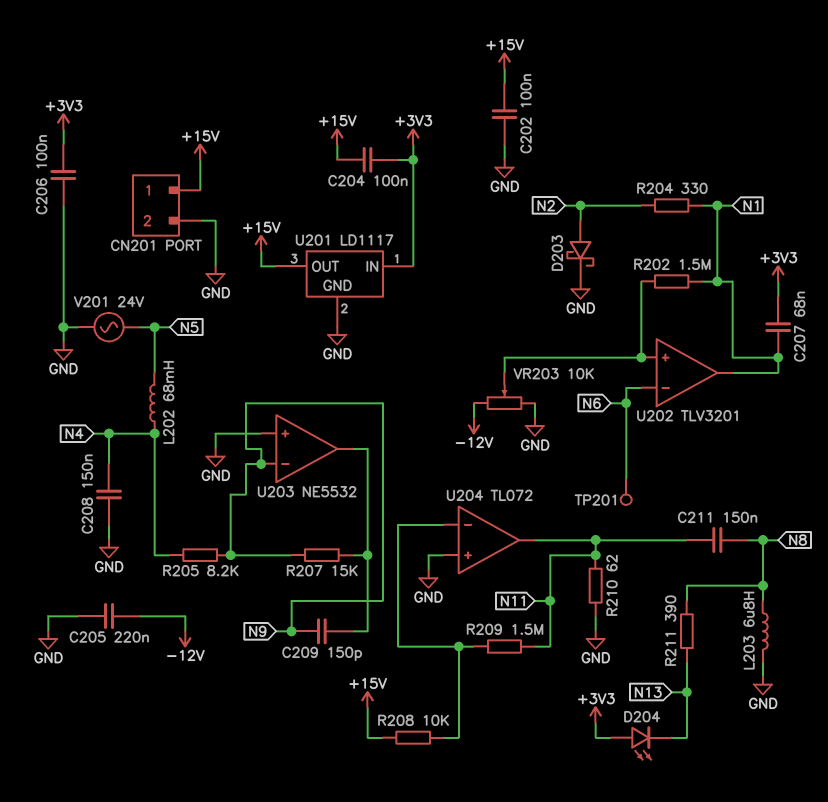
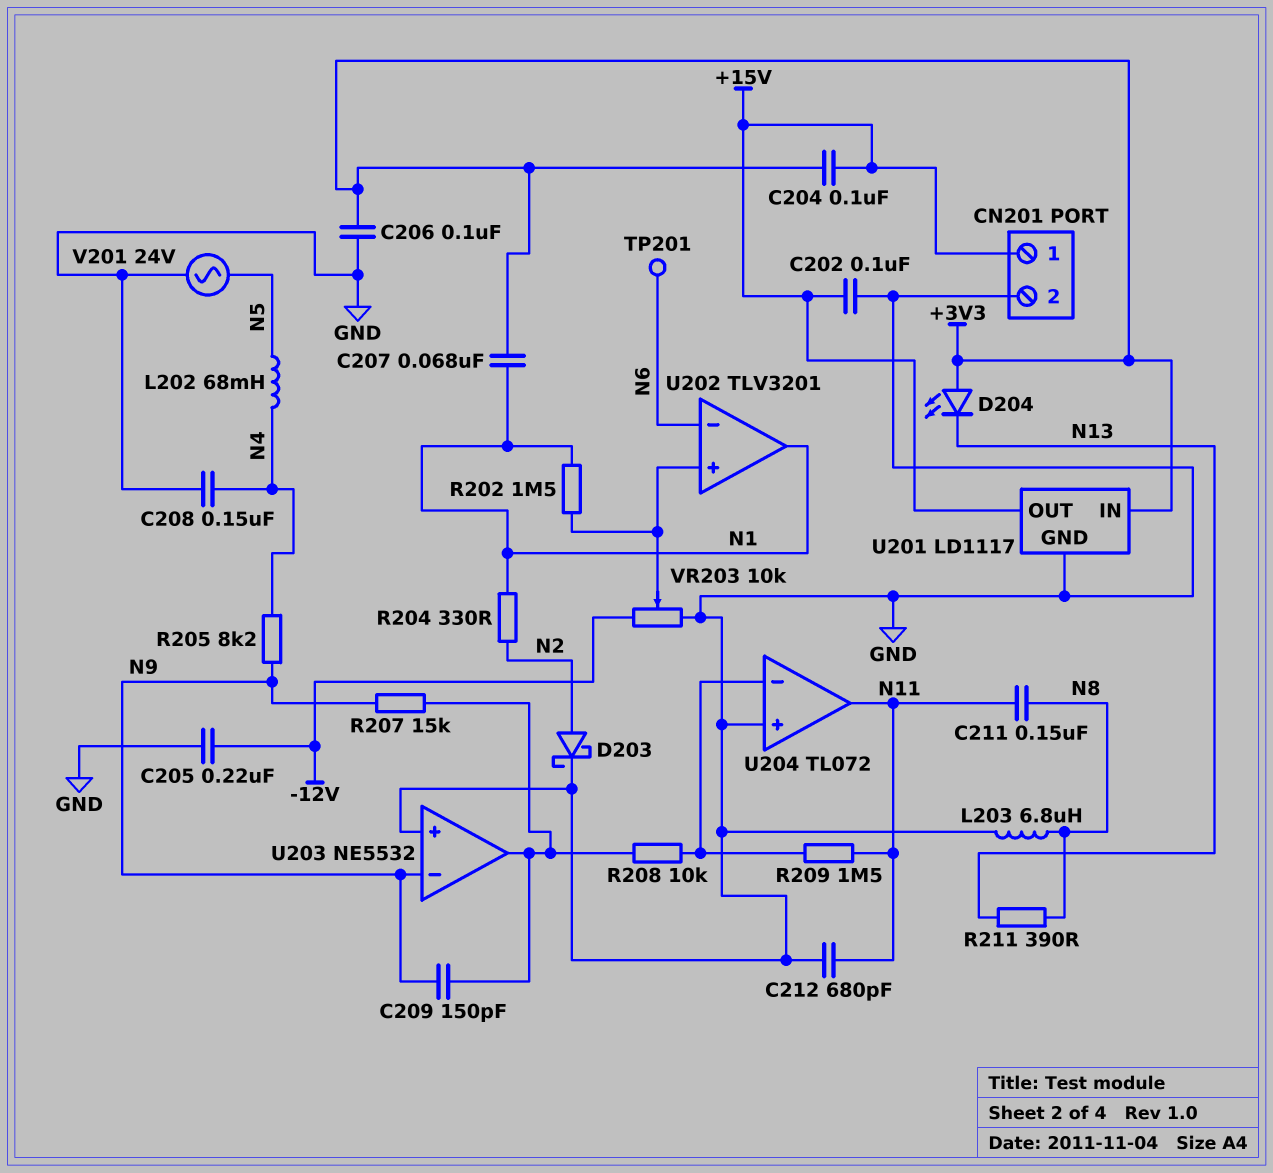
C212: none -> 680pF (GND, N11)
R208: 10k (+15V, U204/in-) -> 10k (U203/out, U204/in-)
R210: 62 (GND, N11) -> none

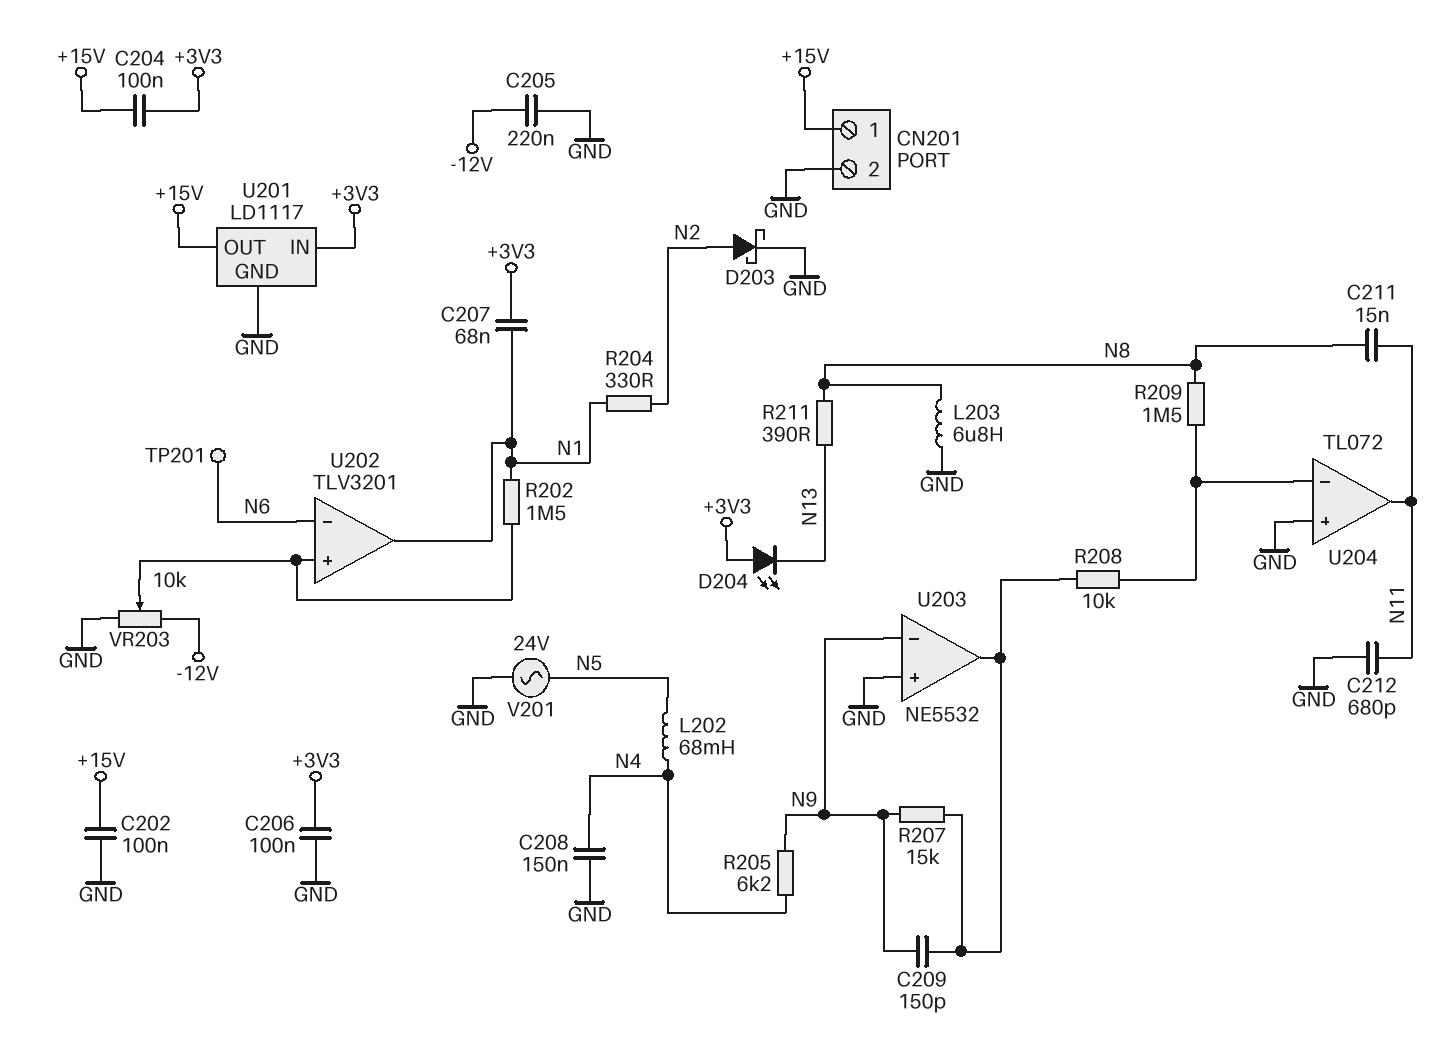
C211: 150nF (N8, N11) -> 15nF (N8, N11)
R205: 8.2k (N4, N9) -> 6.2k (N4, N9)
R209: 1.5M (N11, U204/in-) -> 1.5M (N8, U204/in-)

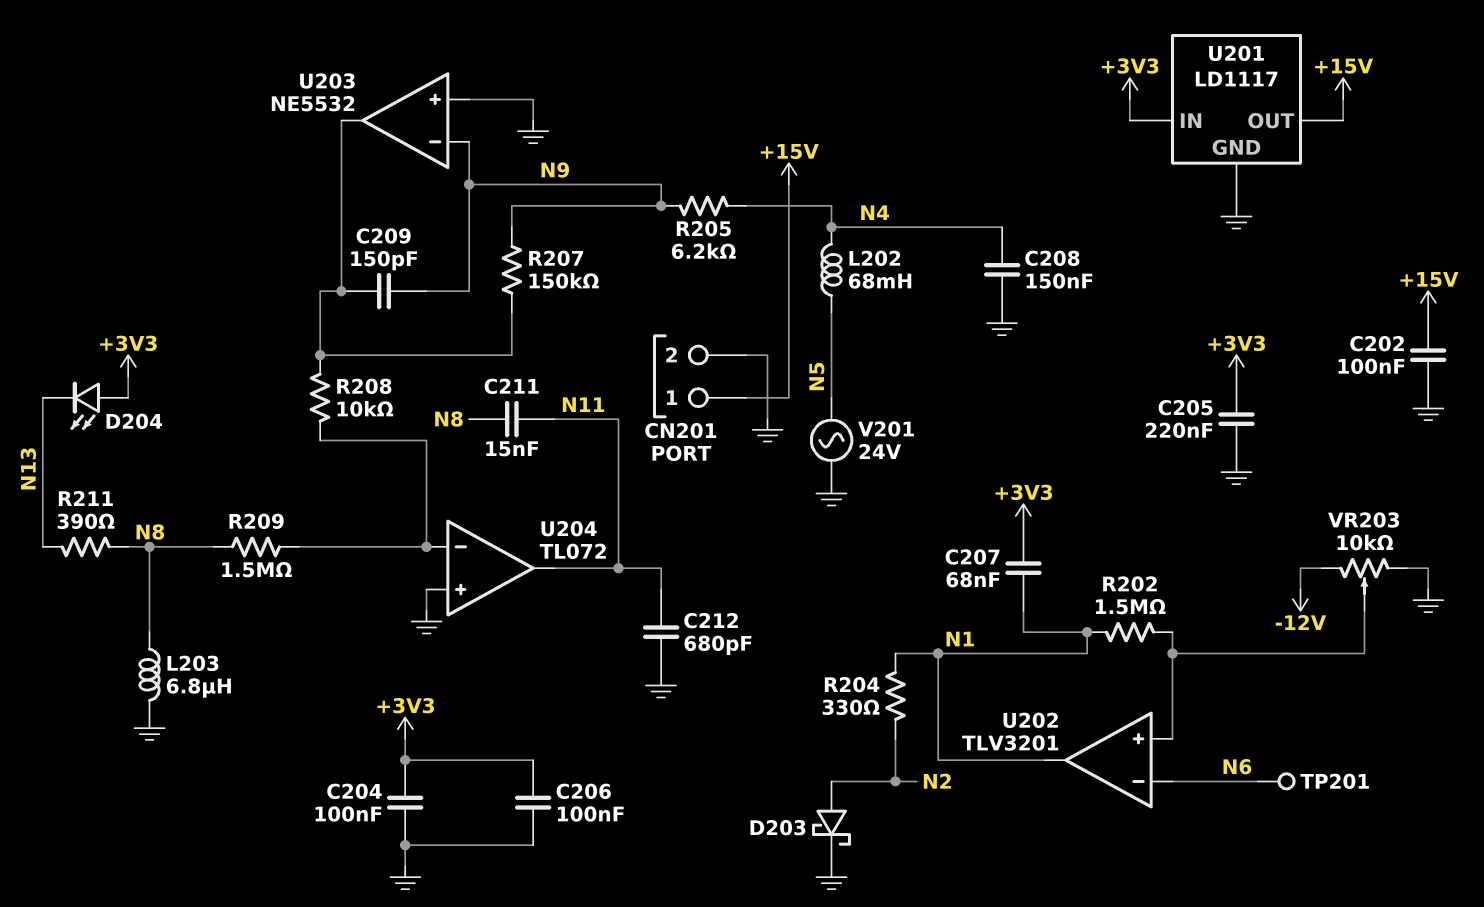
C204: 100nF (+3V3, +15V) -> 100nF (+3V3, GND)
C205: 220nF (-12V, GND) -> 220nF (+3V3, GND)
R207: 15k (N9, U203/out) -> 150k (N9, U203/out)

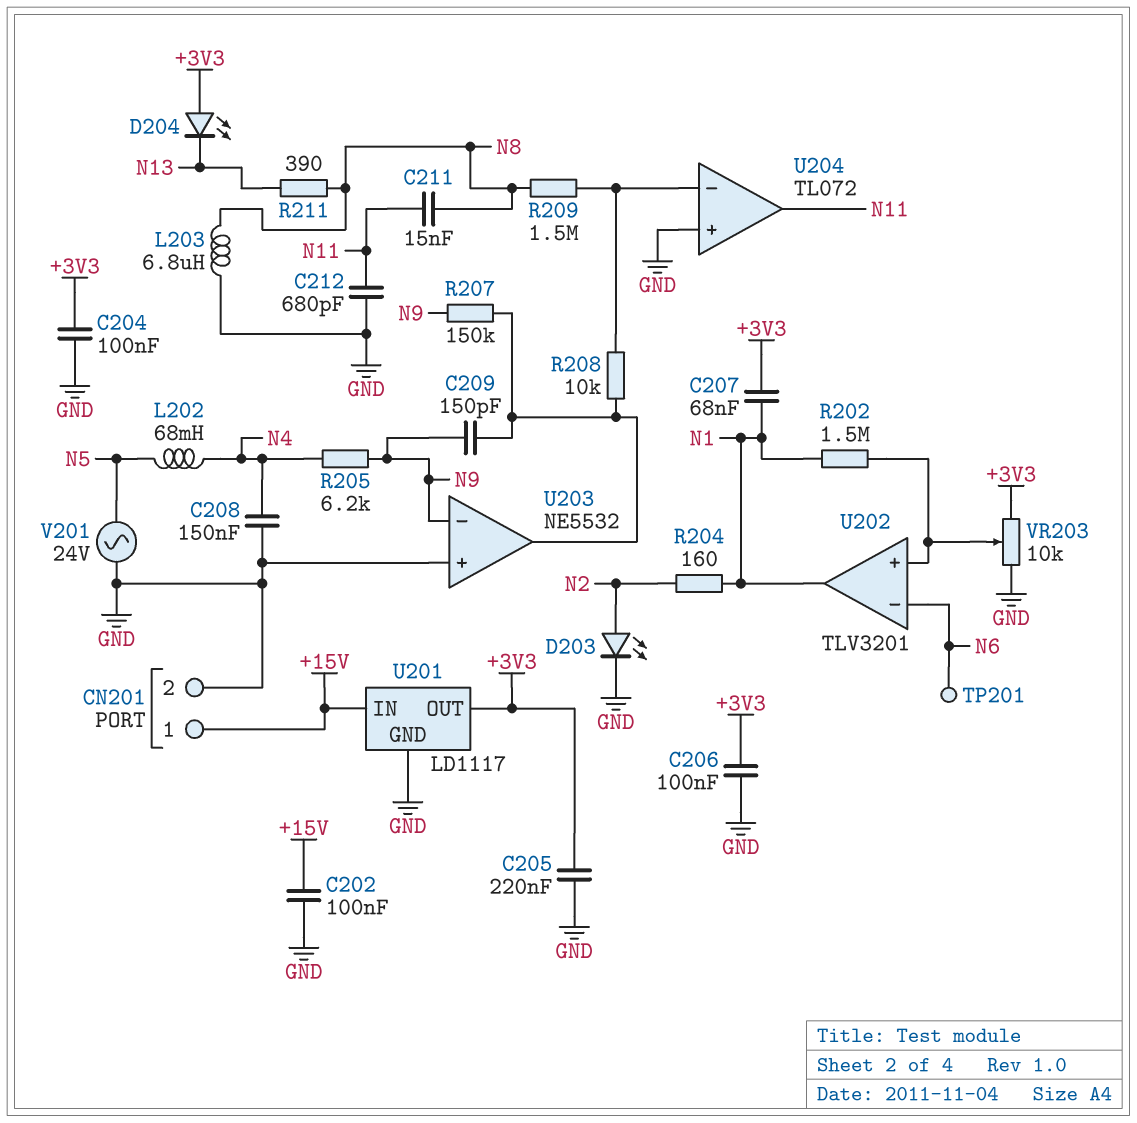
D203: schottky (A N2, K GND) -> LED (A N2, K GND)
R204: 330 (N1, N2) -> 160 (N1, N2)
U201 pin IN: +3V3 -> +15V
U201 pin OUT: +15V -> +3V3
VR203: 10k (-12V, GND, wiper U202/in+) -> 10k (+3V3, GND, wiper U202/in+)

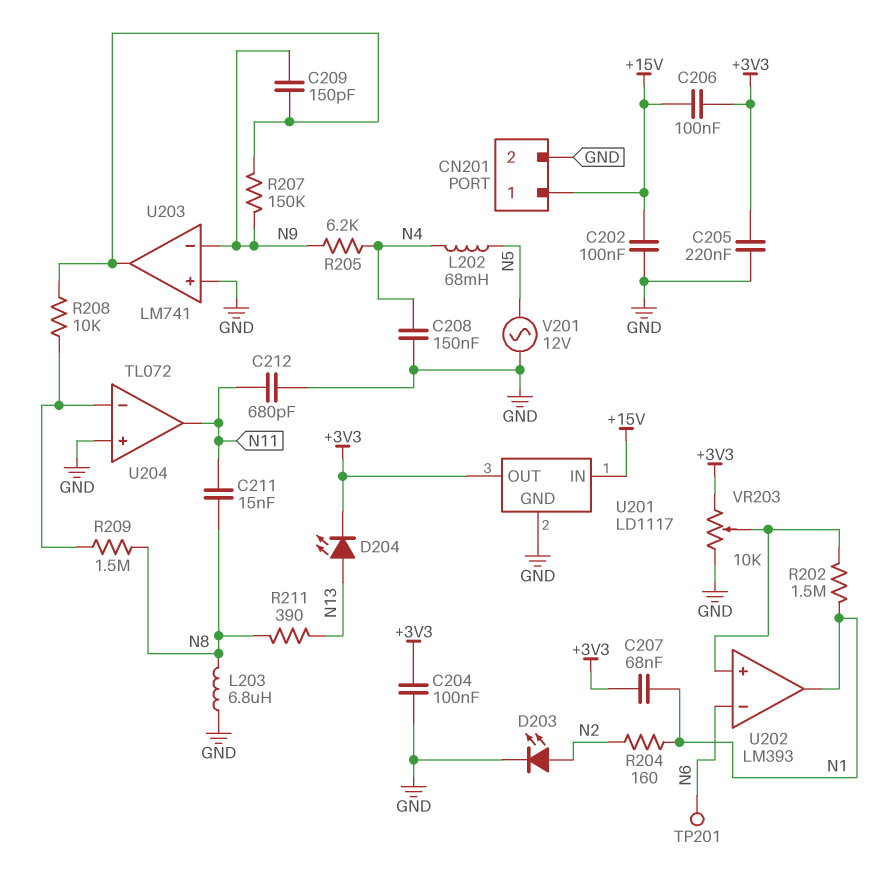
C206: 100nF (+3V3, GND) -> 100nF (+3V3, +15V)
D204: LED (A +3V3, K N13) -> LED (A N13, K +3V3)
U202: TLV3201 -> LM393
U203: NE5532 -> LM741
V201: AC 24V (GND, N5) -> AC 12V (GND, N5)

